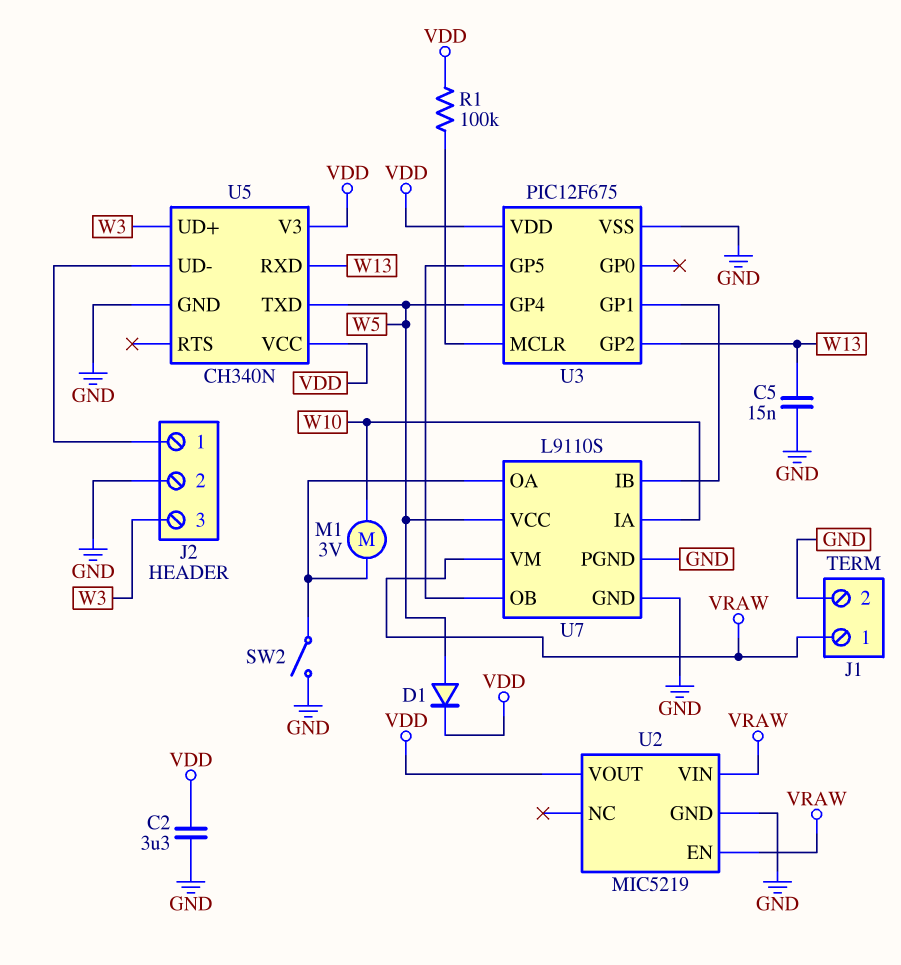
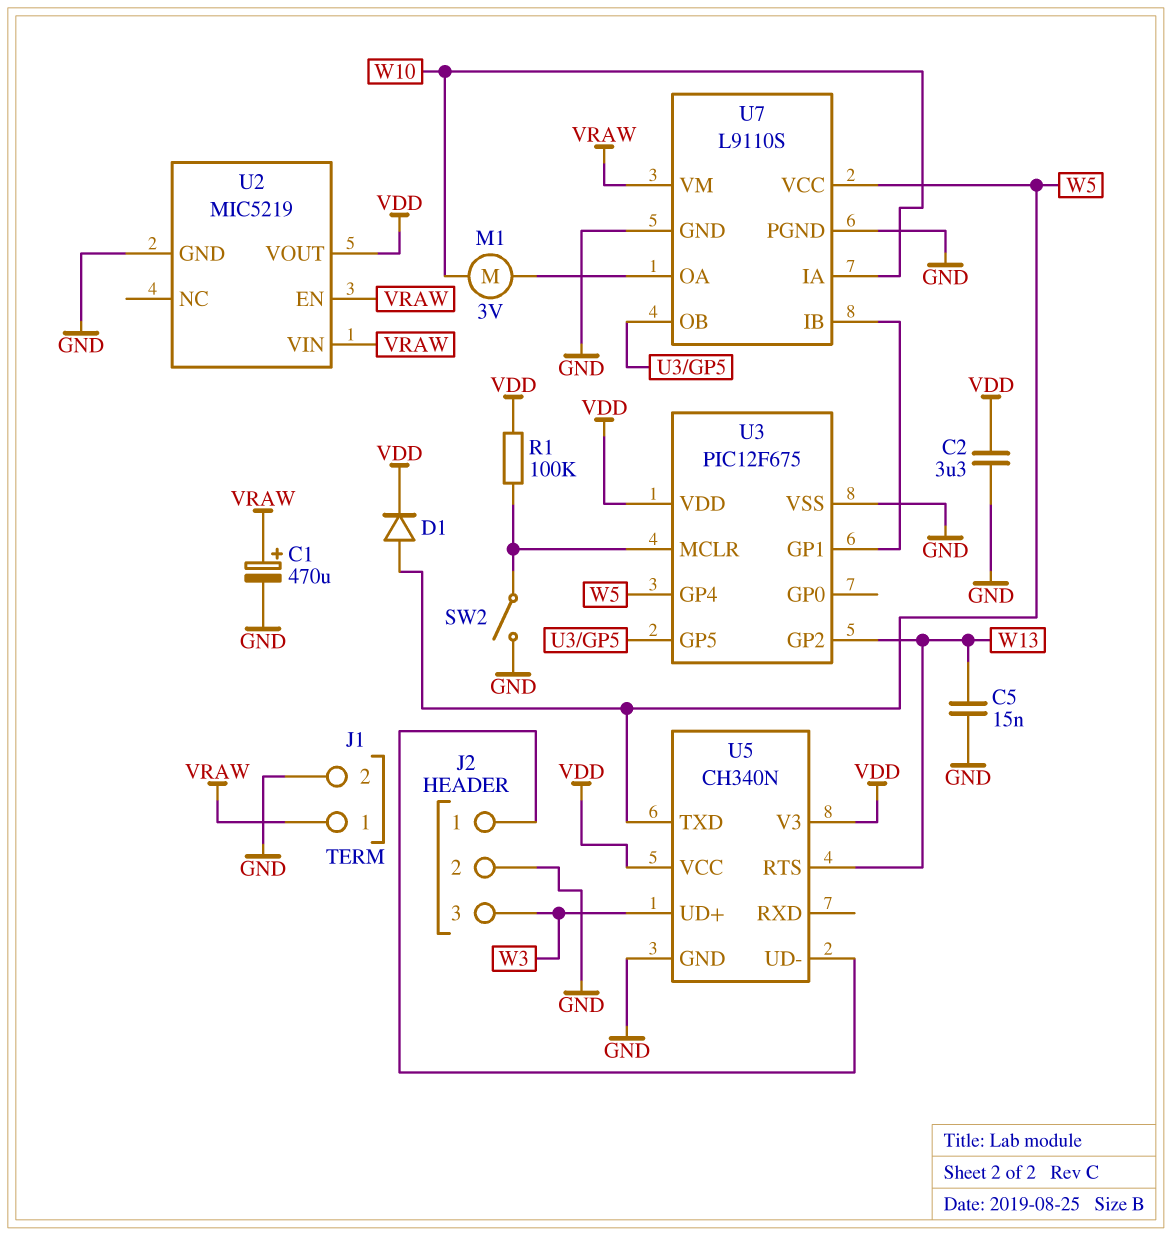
C1: none -> 470uF (plus VRAW, minus GND)
SW2: switch (GND, U7/OA) -> switch (GND, U3/MCLR)
U5 pin RTS: none -> W13
U5 pin RXD: W13 -> none

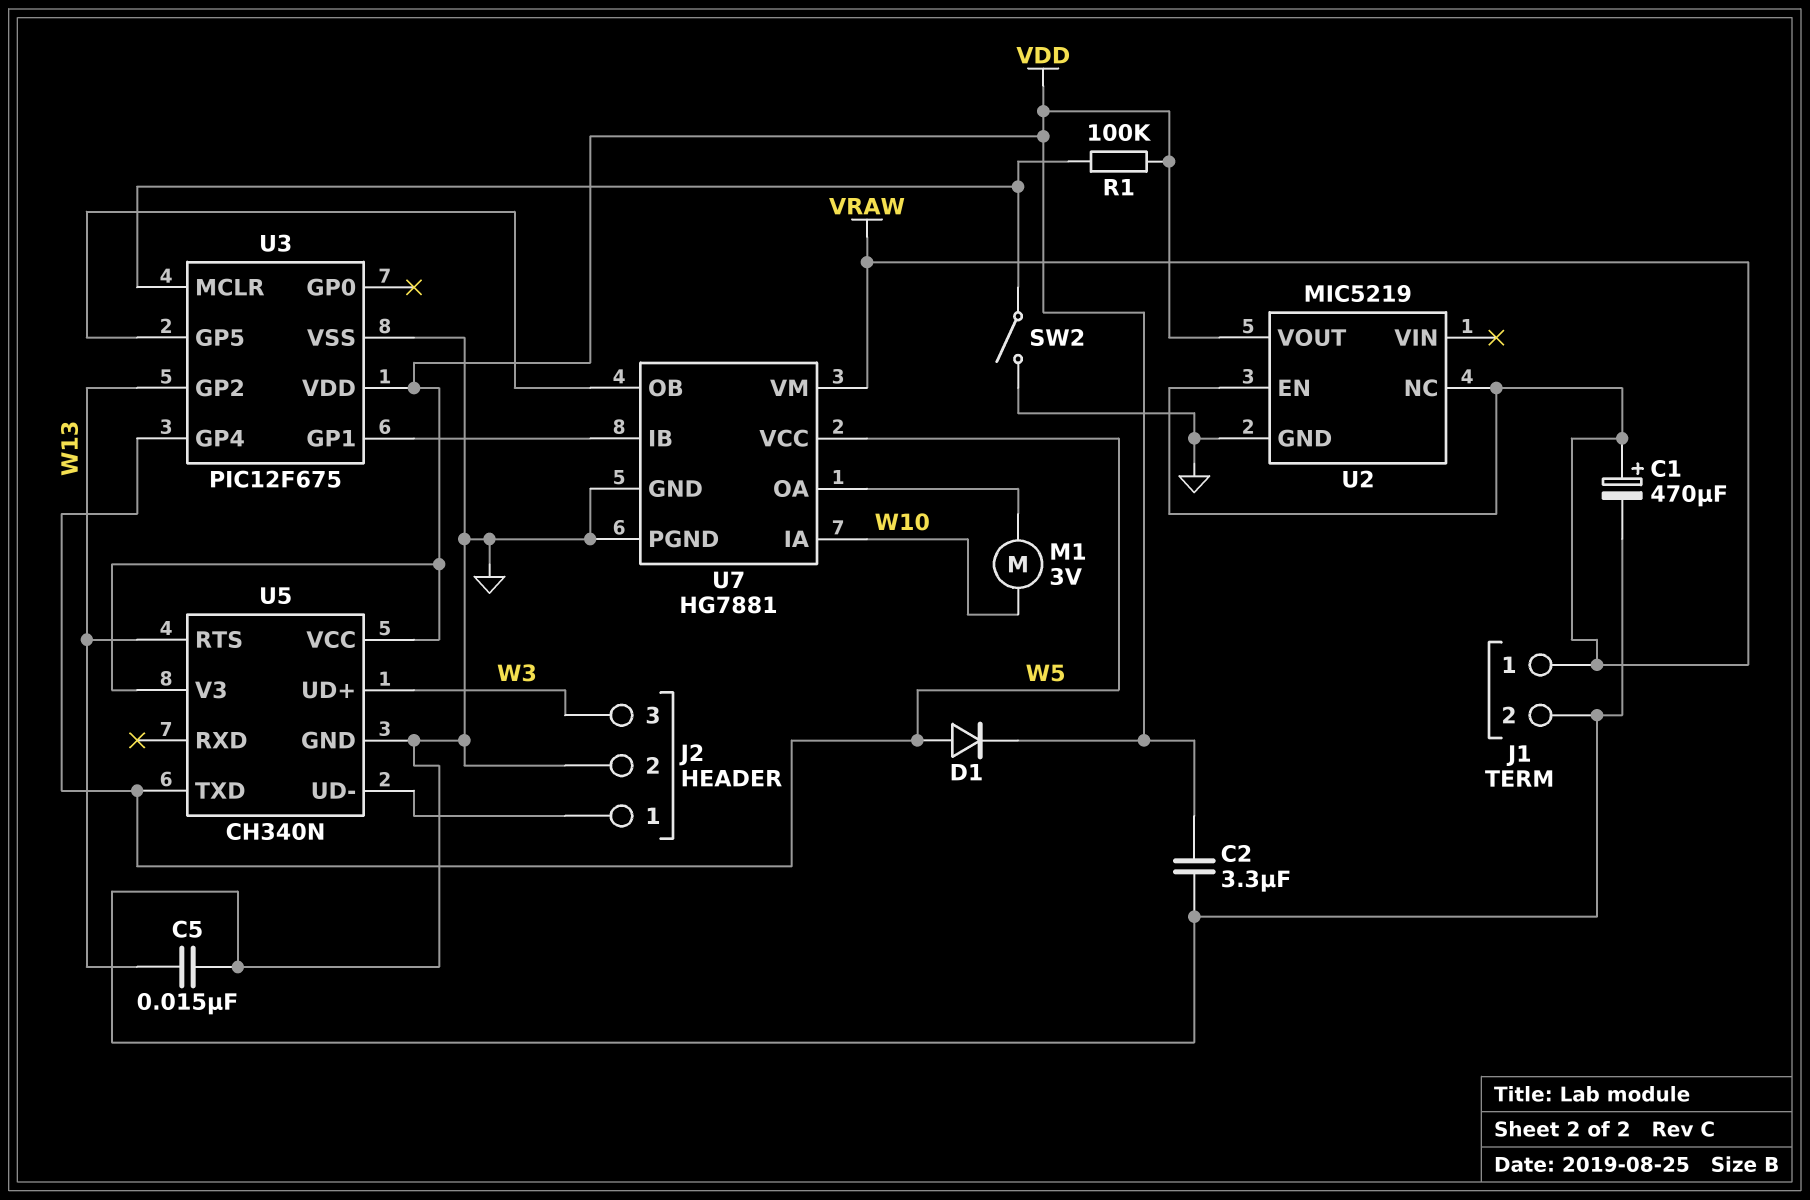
U2 pin NC: none -> VRAW
U2 pin VIN: VRAW -> none
U7: L9110S -> HG7881

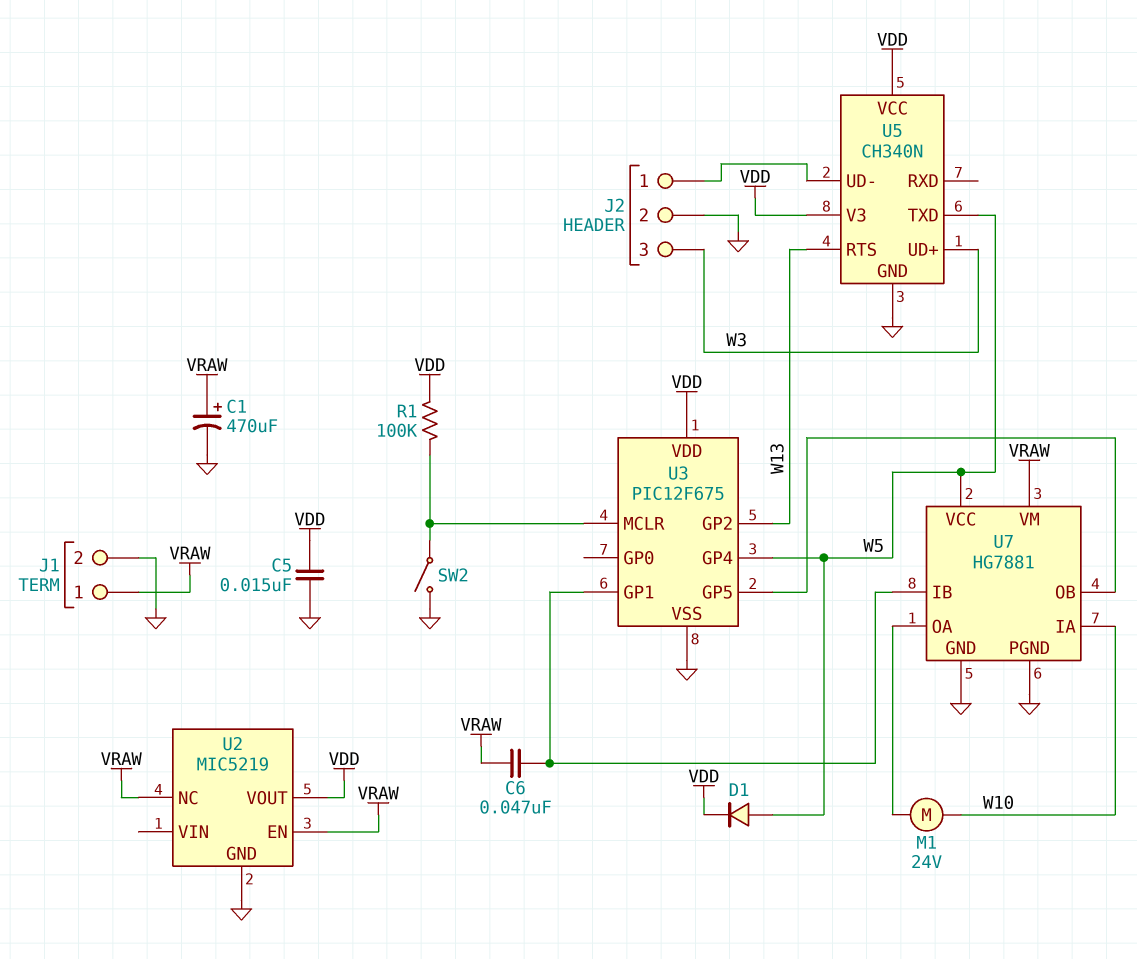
C2: 3.3uF (GND, VDD) -> none
C5: 15nF (GND, W13) -> 15nF (GND, VDD)
C6: none -> 47nF (U3/GP1, VRAW)
M1: motor 3V (U7/OA, W10) -> motor 24V (U7/OA, W10)

